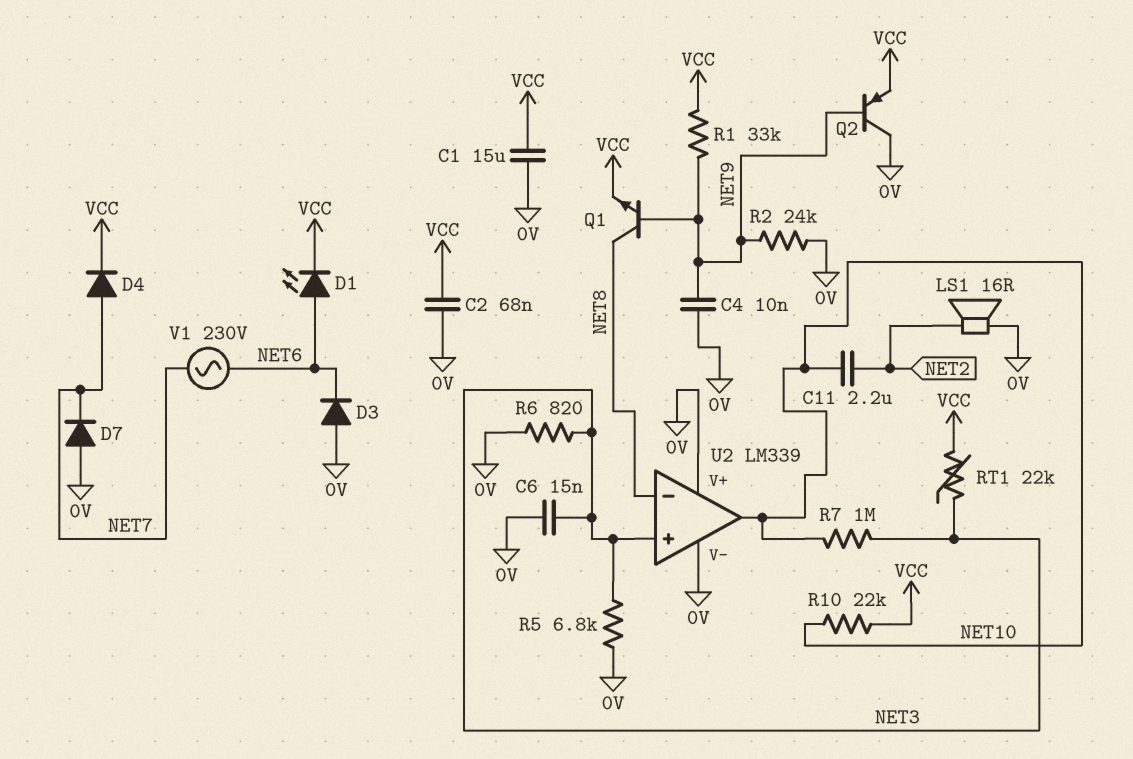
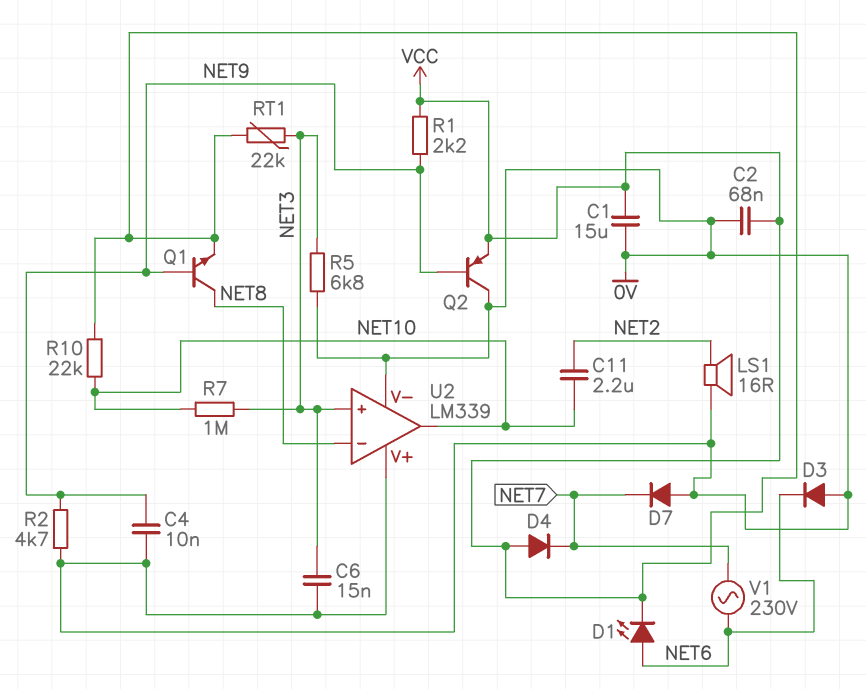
D4: diode (A NET7, K VCC) -> diode (A VCC, K NET7)
R1: 33k (NET9, VCC) -> 2.2k (NET9, VCC)
R2: 24k (0V, NET9) -> 4.7k (0V, NET9)
R6: 820 (0V, NET3) -> none

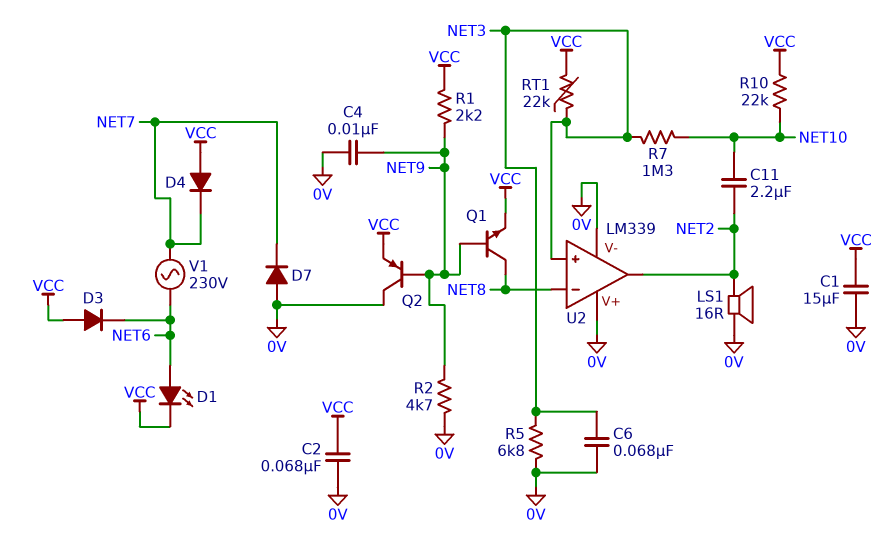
C6: 15nF (0V, NET3) -> 68nF (0V, NET3)
D3: diode (A 0V, K NET6) -> diode (A VCC, K NET6)
R7: 1M (NET3, NET10) -> 1.3M (NET3, NET10)
U2 pin out: NET10 -> NET2

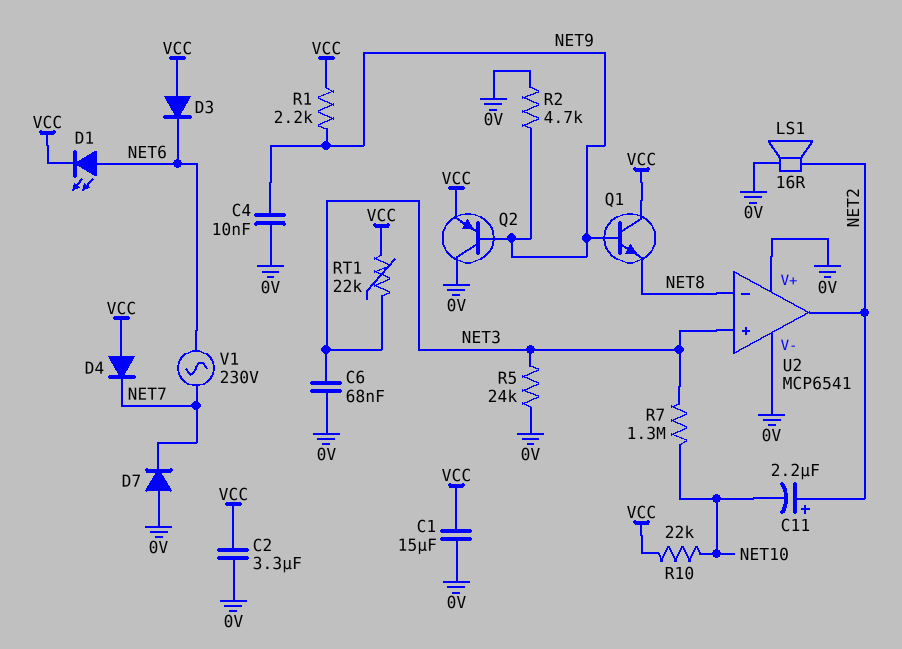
C2: 68nF (0V, VCC) -> 3.3uF (0V, VCC)
C11: 2.2uF (NET2, NET10) -> 2.2uF (plus NET2, minus NET10)
Q1: NPN (B NET9, C NET8, E VCC) -> NPN (B NET9, C VCC, E NET8)
R5: 6.8k (0V, NET3) -> 24k (0V, NET3)
U2: LM339 -> MCP6541

